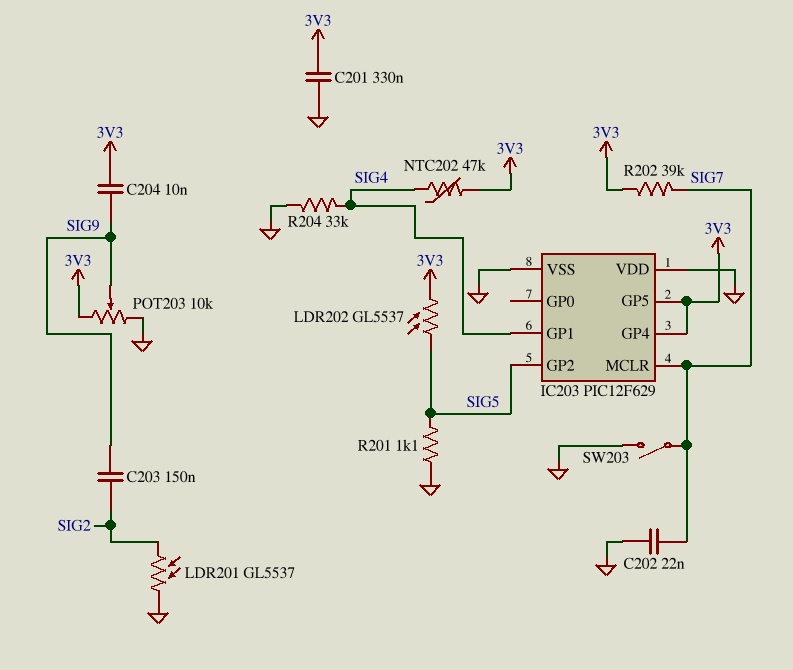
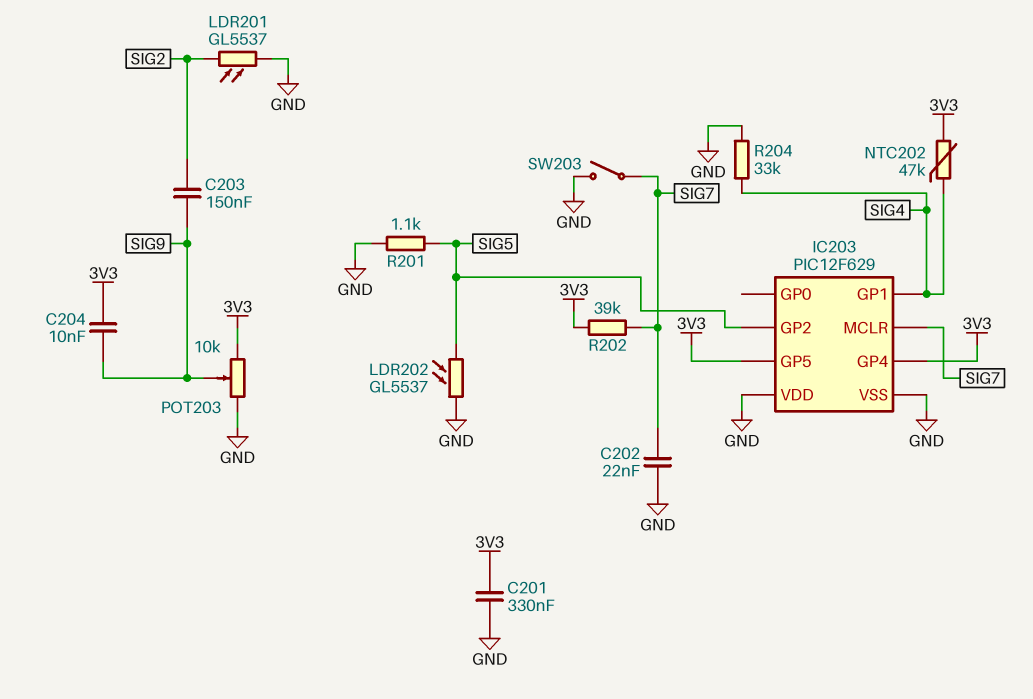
LDR202: GL5537 (3V3, SIG5) -> GL5537 (GND, SIG5)

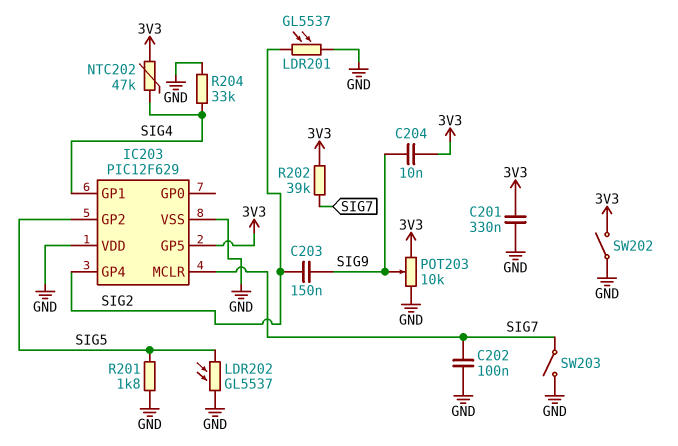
C202: 22nF (GND, SIG7) -> 100nF (GND, SIG7)
IC203 pin GP4: 3V3 -> SIG2
R201: 1.1k (GND, SIG5) -> 1.8k (GND, SIG5)
SW202: none -> switch (3V3, GND)

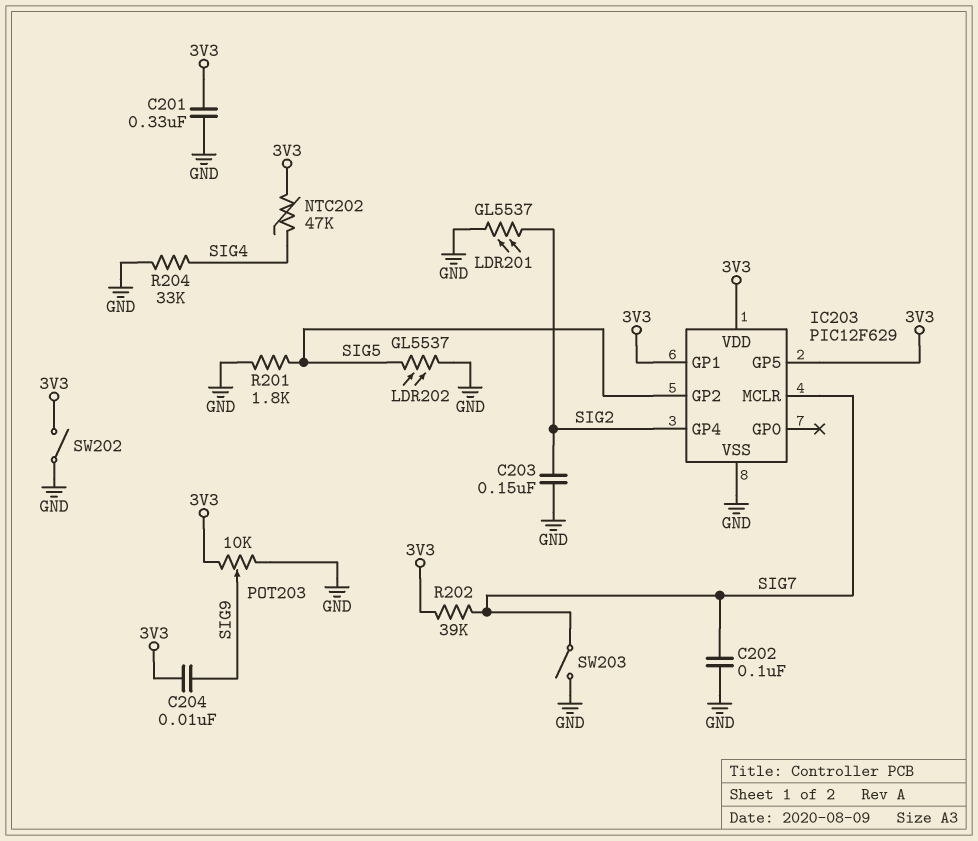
C203: 150nF (SIG2, SIG9) -> 150nF (GND, SIG2)
IC203 pin GP1: SIG4 -> 3V3
IC203 pin VDD: GND -> 3V3

